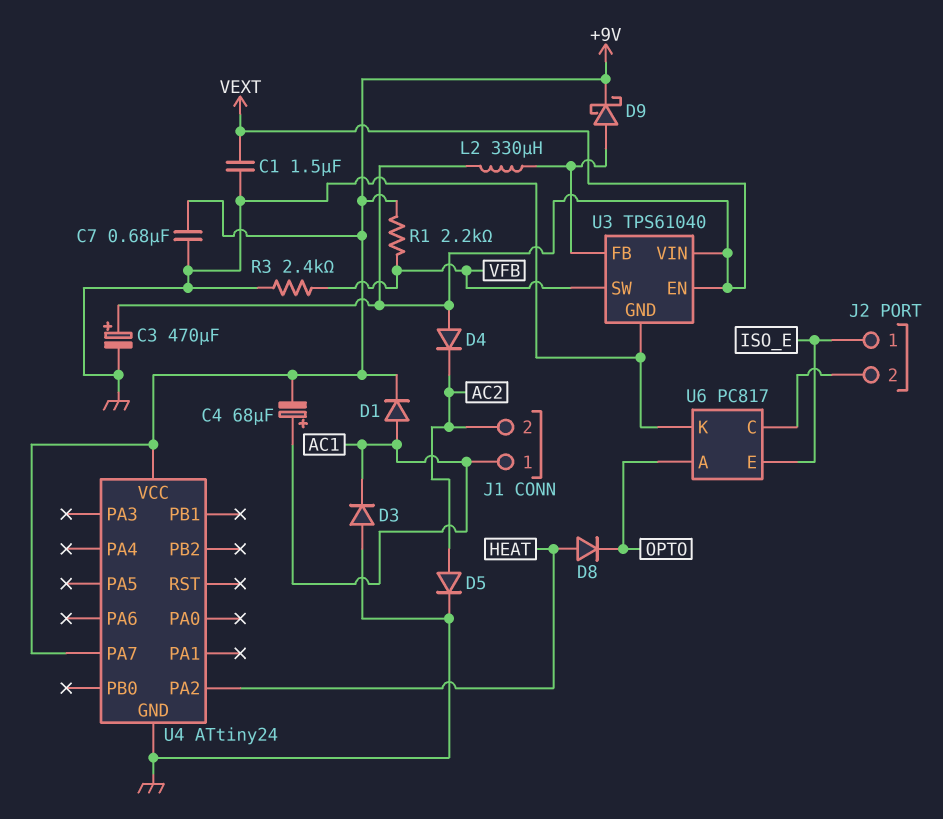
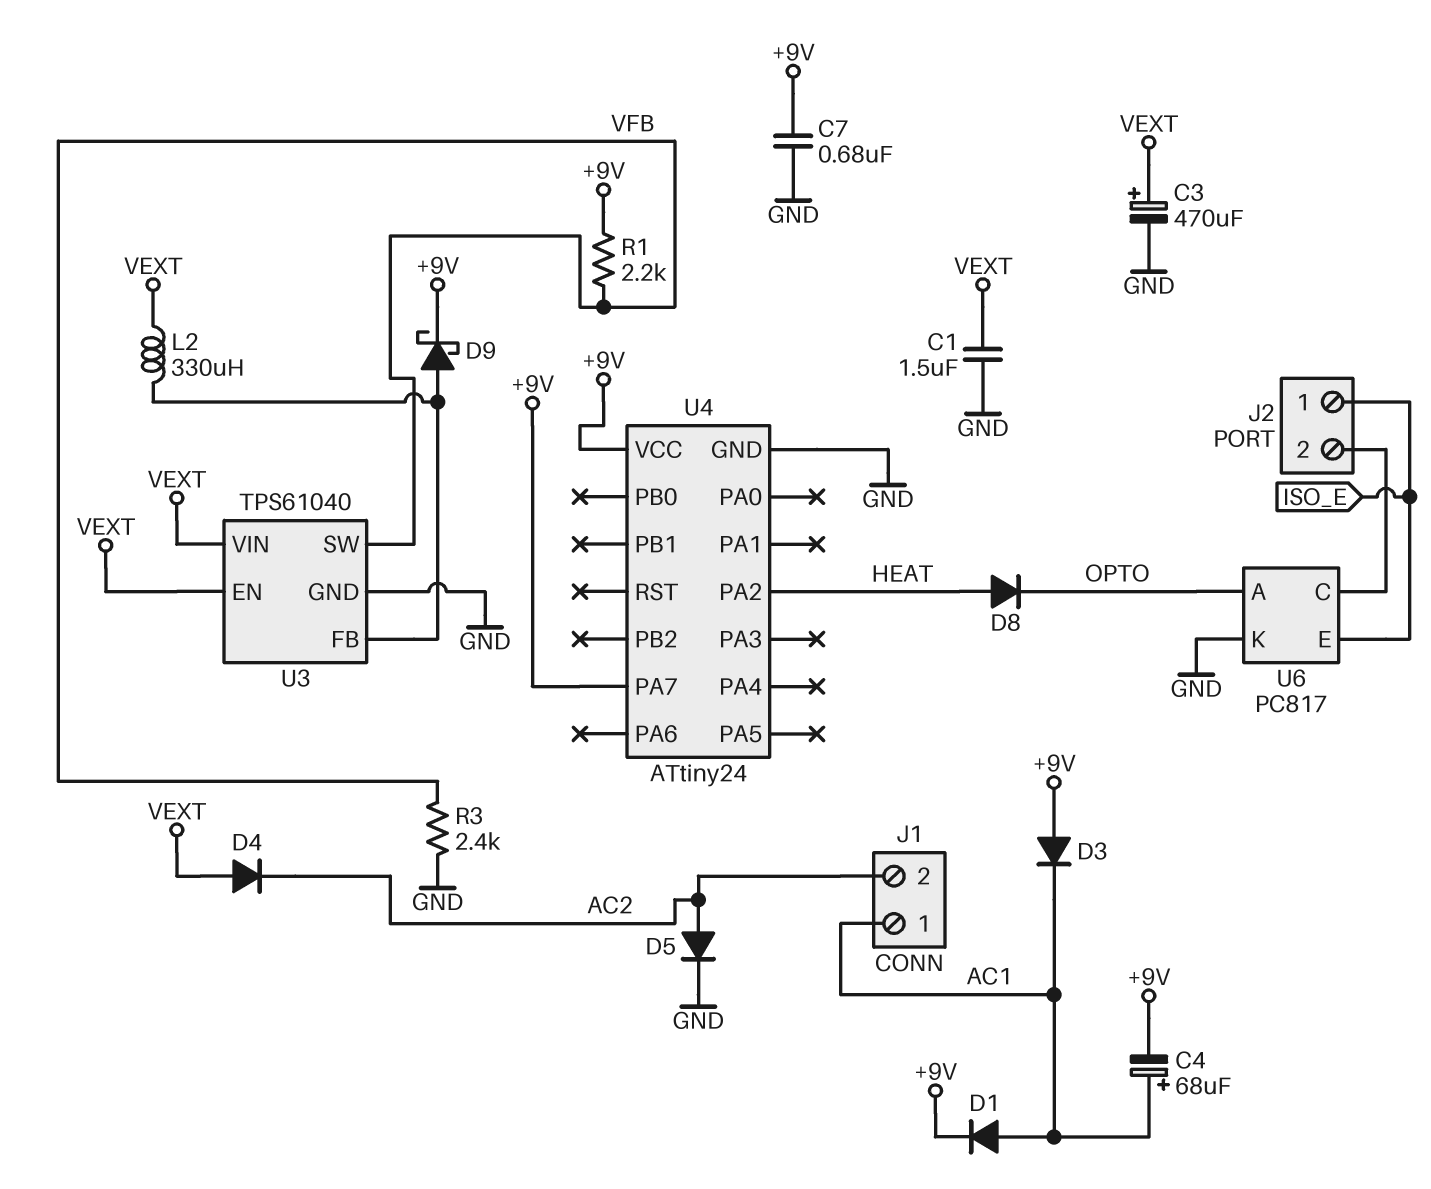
D3: diode (A GND, K AC1) -> diode (A +9V, K AC1)

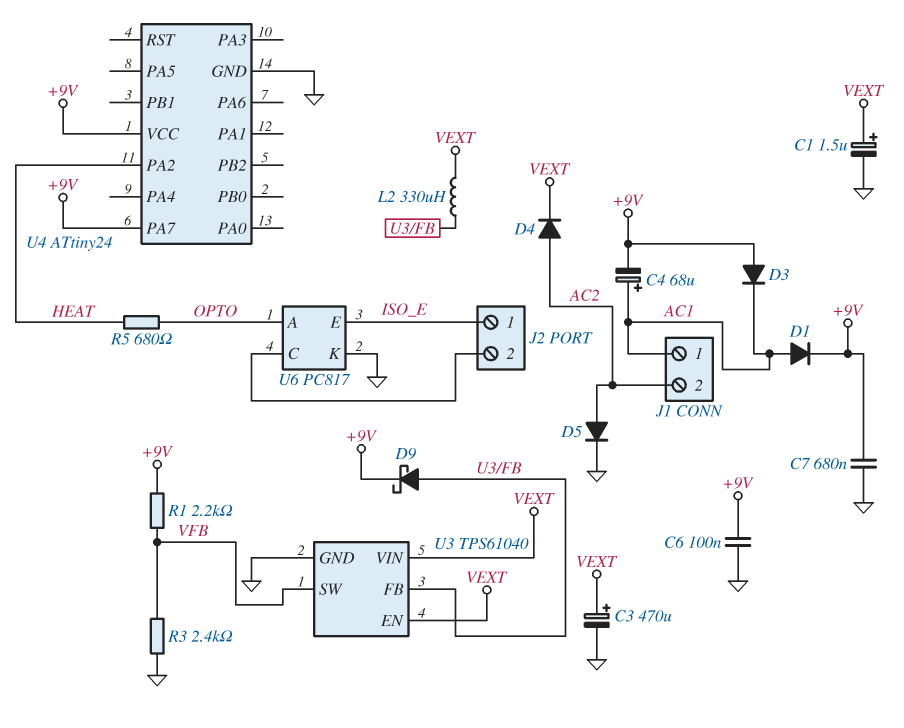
C1: 1.5uF (GND, VEXT) -> 1.5uF (plus VEXT, minus GND)
C6: none -> 100nF (+9V, GND)
D4: diode (A VEXT, K AC2) -> diode (A AC2, K VEXT)
D8: diode (A HEAT, K OPTO) -> none
R5: none -> 680 (HEAT, OPTO)

